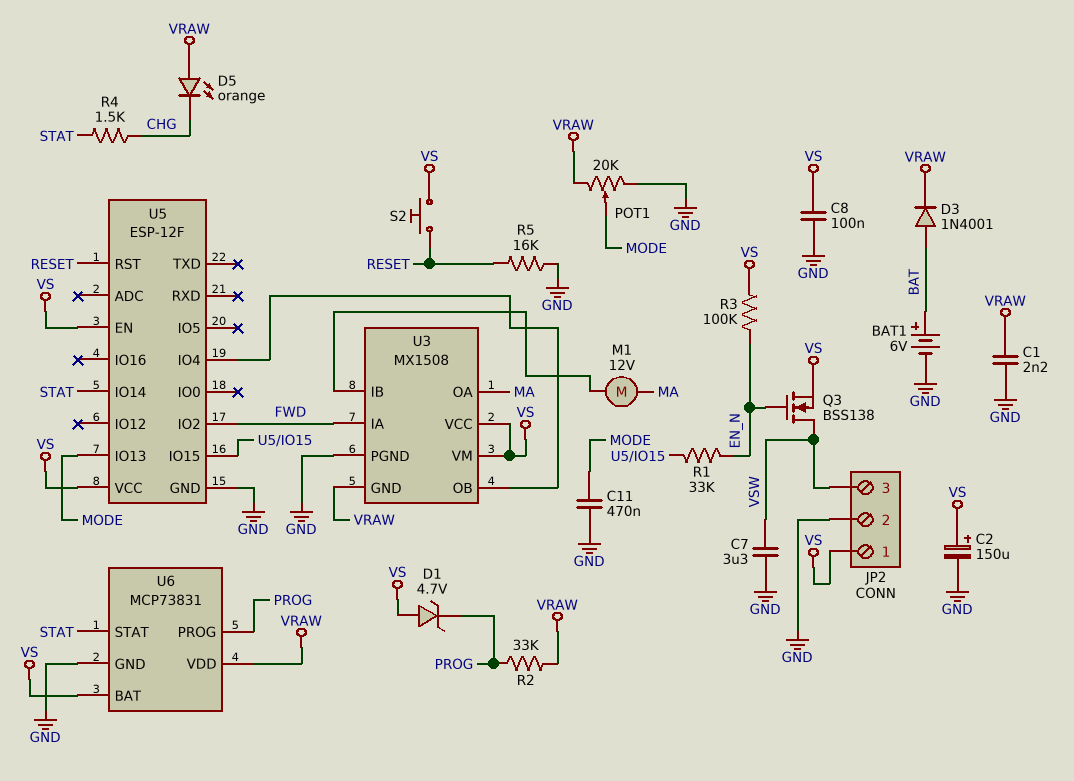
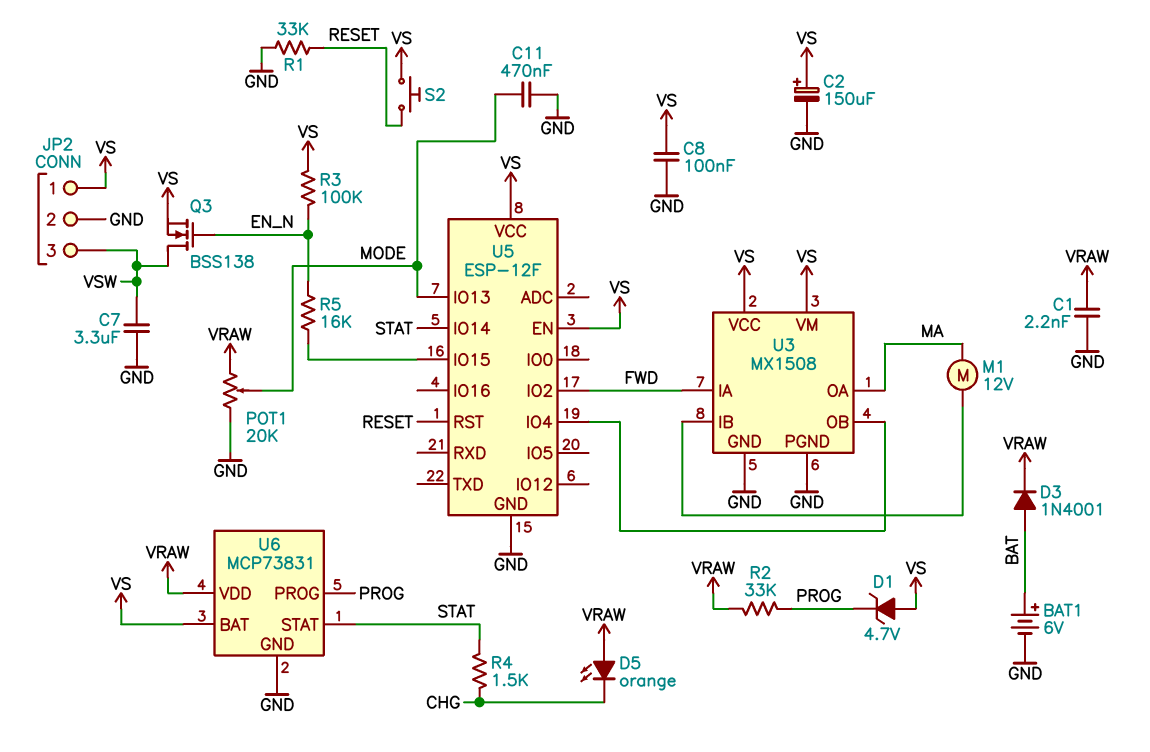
R1: 33k (EN_N, U5/IO15) -> 33k (GND, RESET)
R5: 16k (GND, RESET) -> 16k (EN_N, U5/IO15)
U3 pin GND: VRAW -> GND

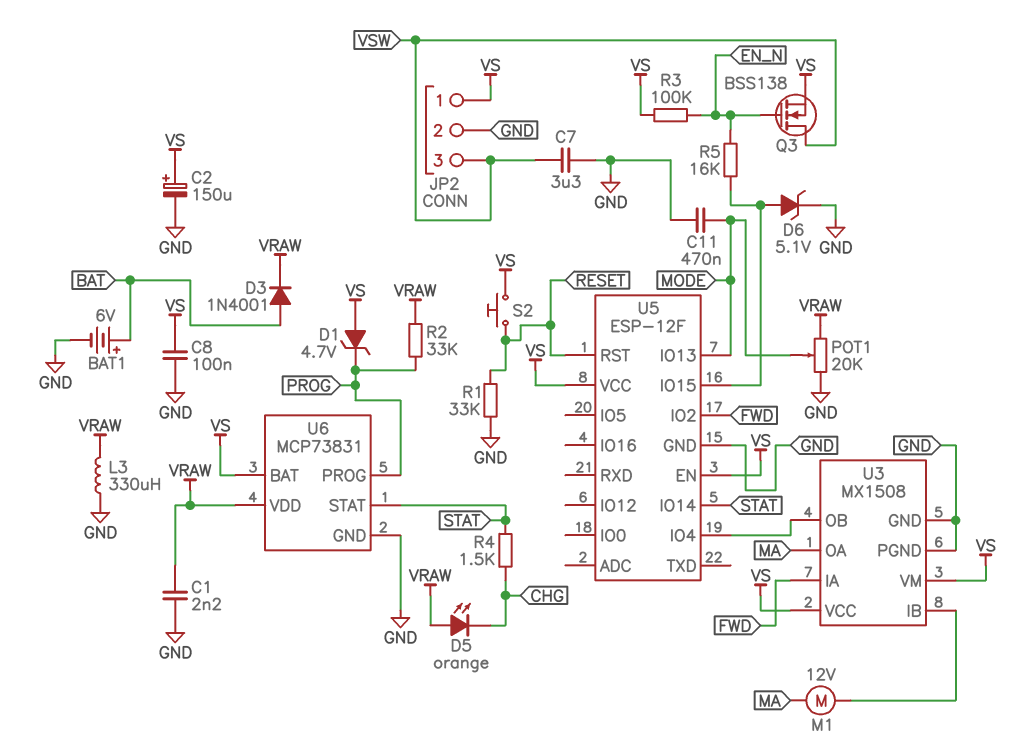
D6: none -> zener 5.1V (A U5/IO15, K GND)
L3: none -> 330uH (GND, VRAW)

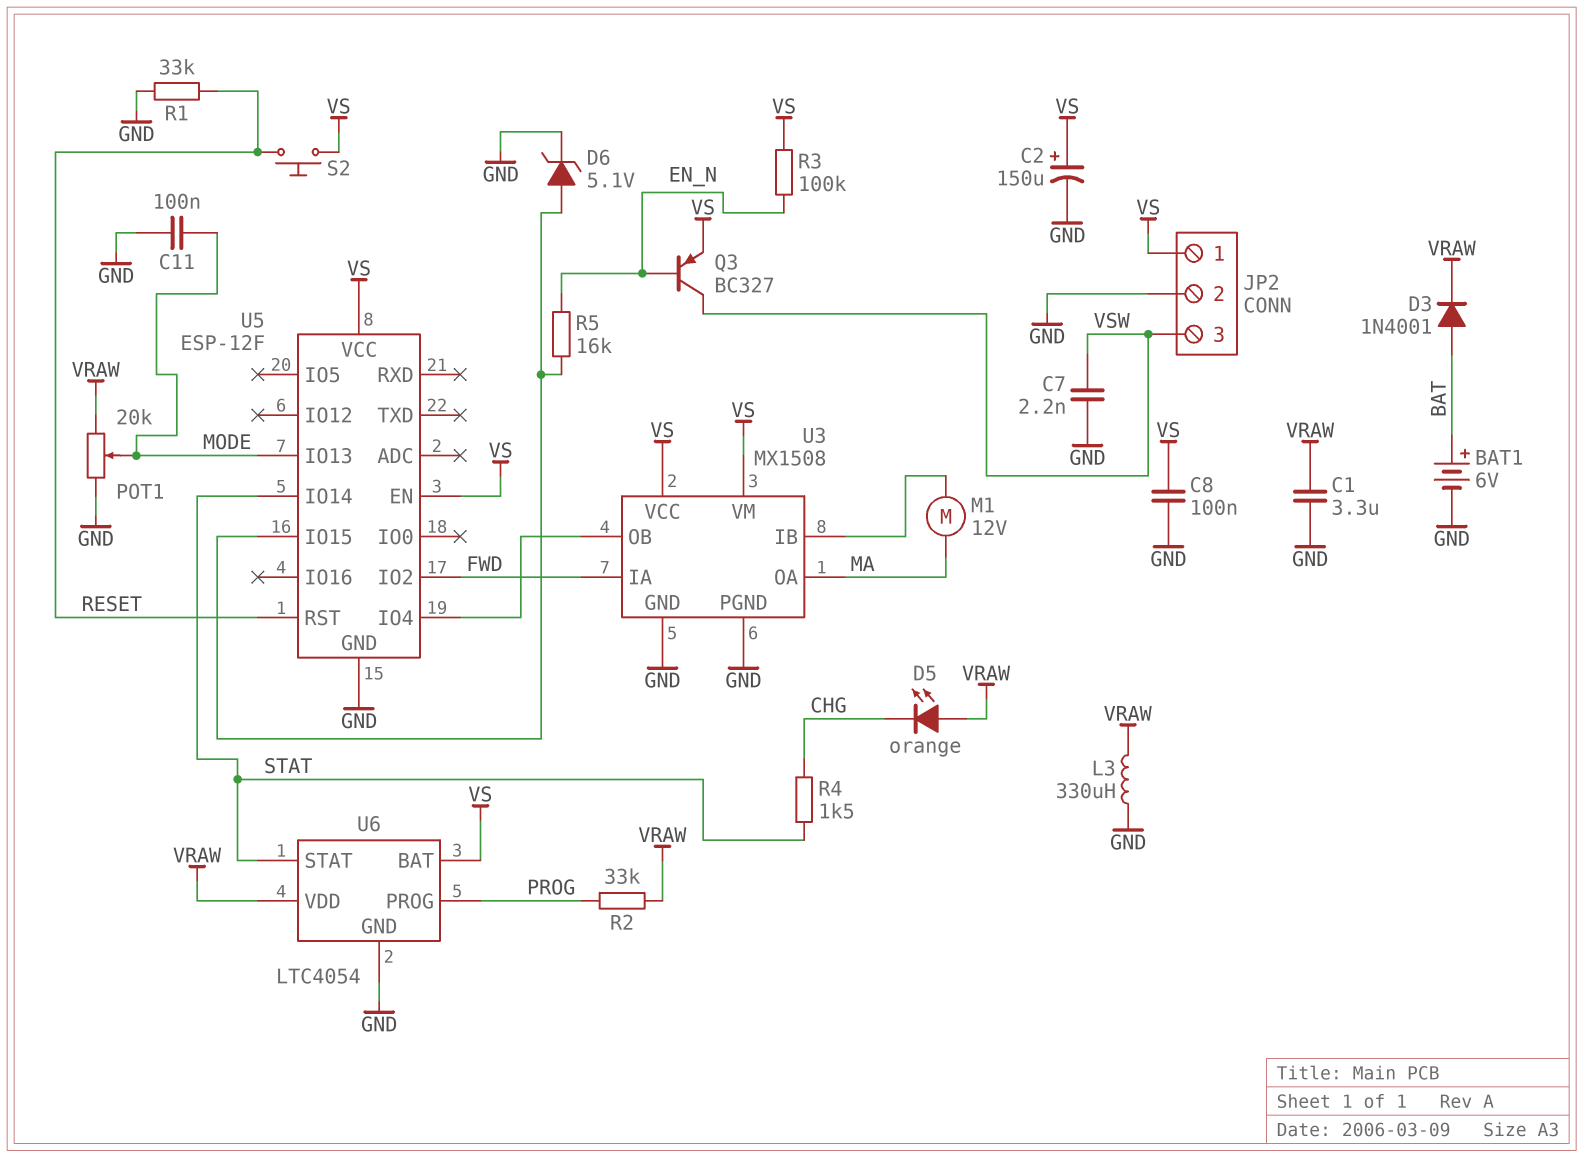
C1: 2.2nF (GND, VRAW) -> 3.3uF (GND, VRAW)
C7: 3.3uF (GND, VSW) -> 2.2nF (GND, VSW)
C11: 470nF (GND, MODE) -> 100nF (GND, MODE)
D1: zener 4.7V (A VS, K PROG) -> none
Q3: NMOS BSS138 (G EN_N, D VSW, S VS) -> PNP BC327 (B EN_N, C VSW, E VS)
U6: MCP73831 -> LTC4054

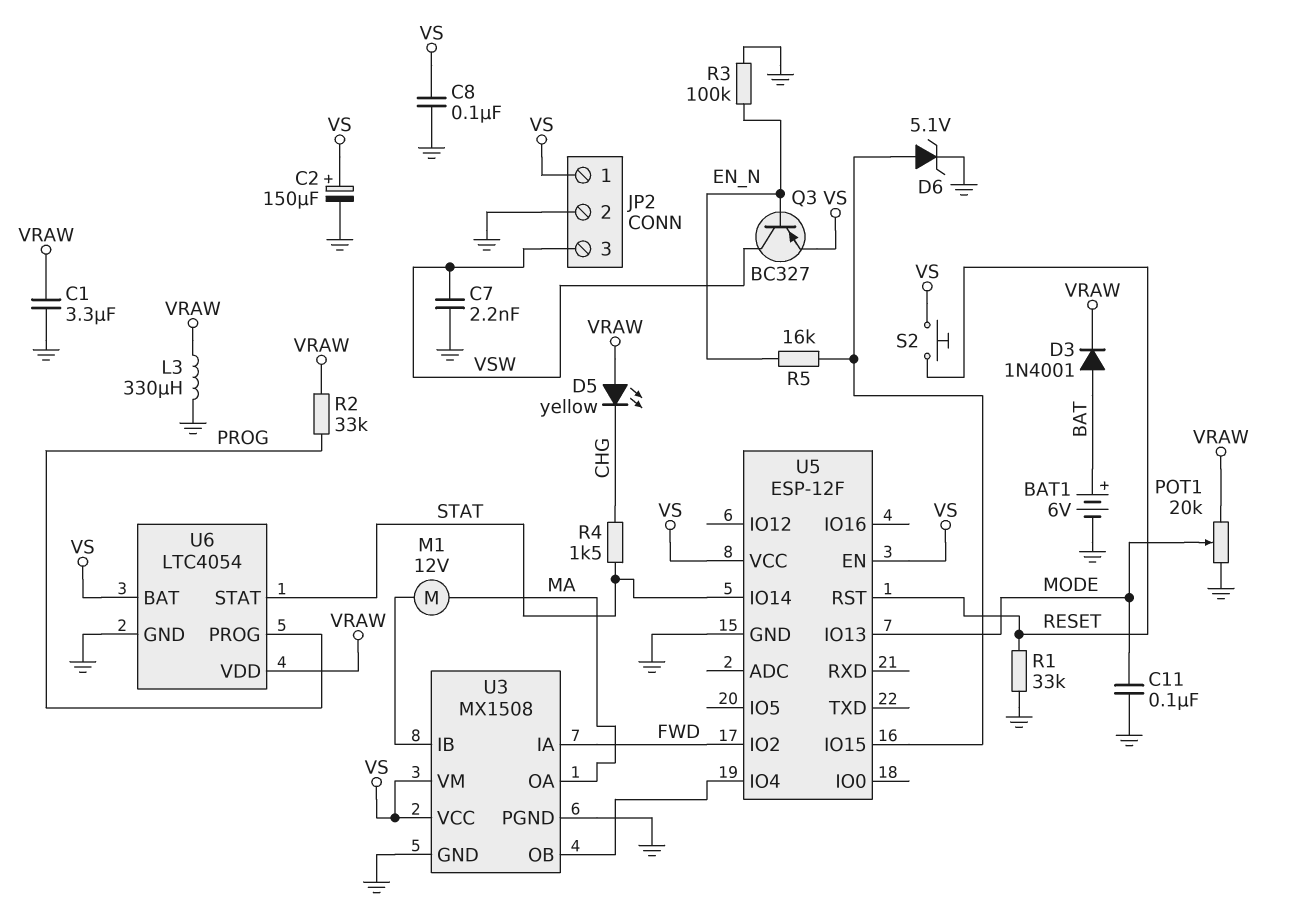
D5: LED orange (A VRAW, K CHG) -> LED yellow (A VRAW, K CHG)
R3: 100k (EN_N, VS) -> 100k (EN_N, GND)

